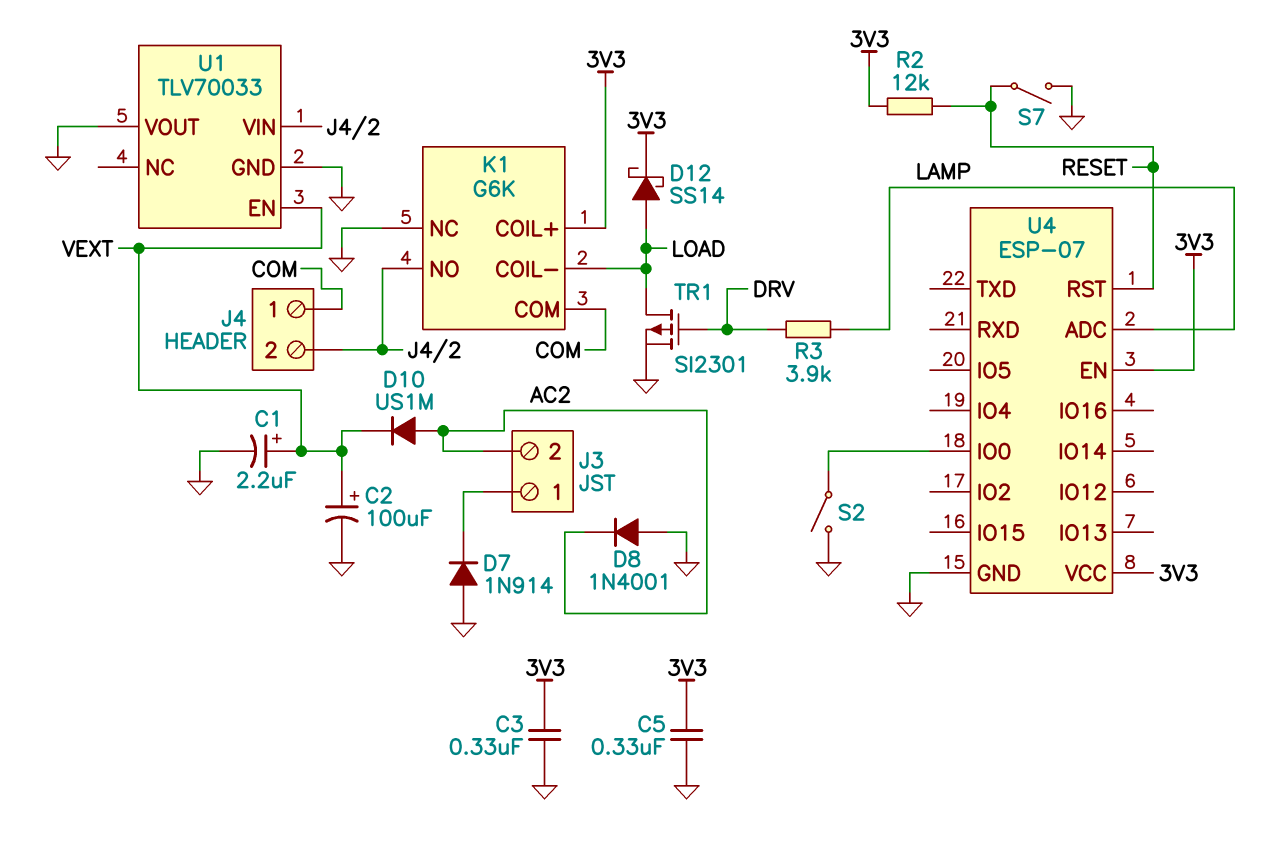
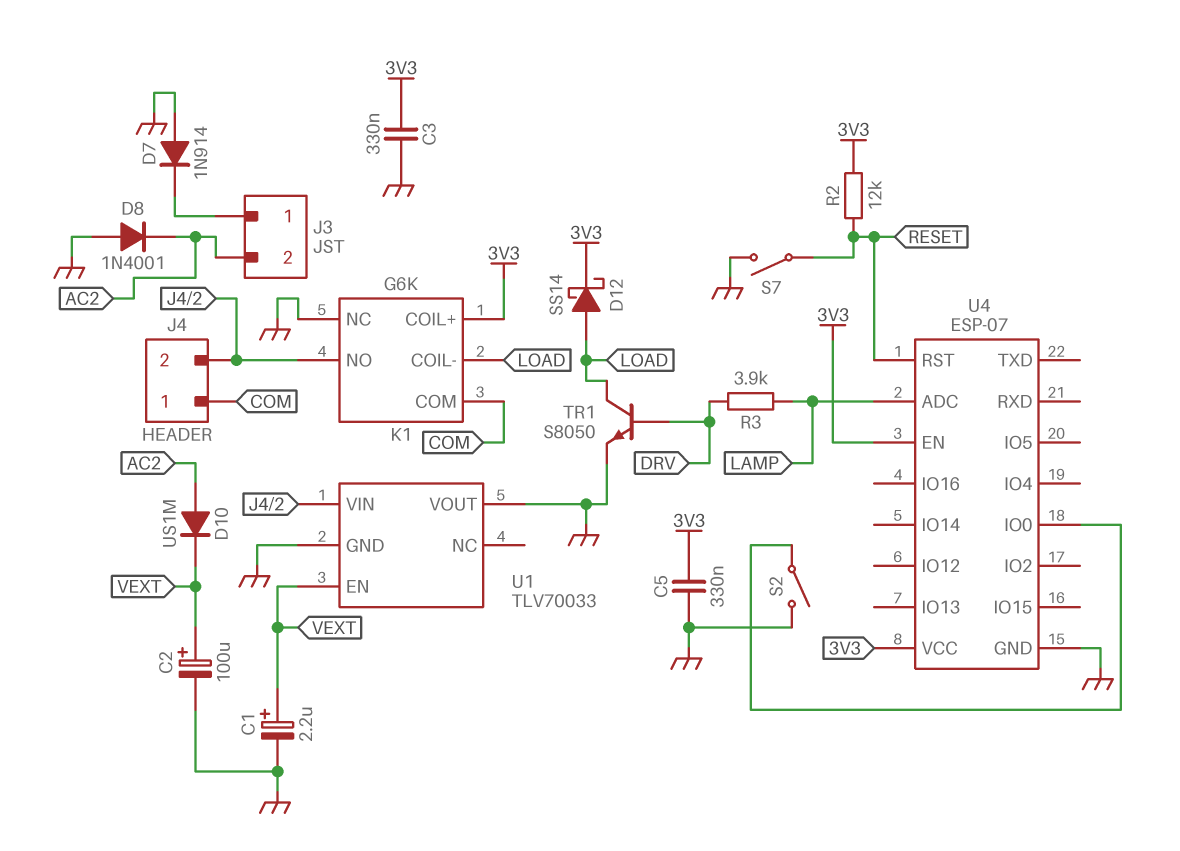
TR1: PMOS SI2301 (G DRV, D LOAD, S GND) -> NPN S8050 (B DRV, C LOAD, E GND)

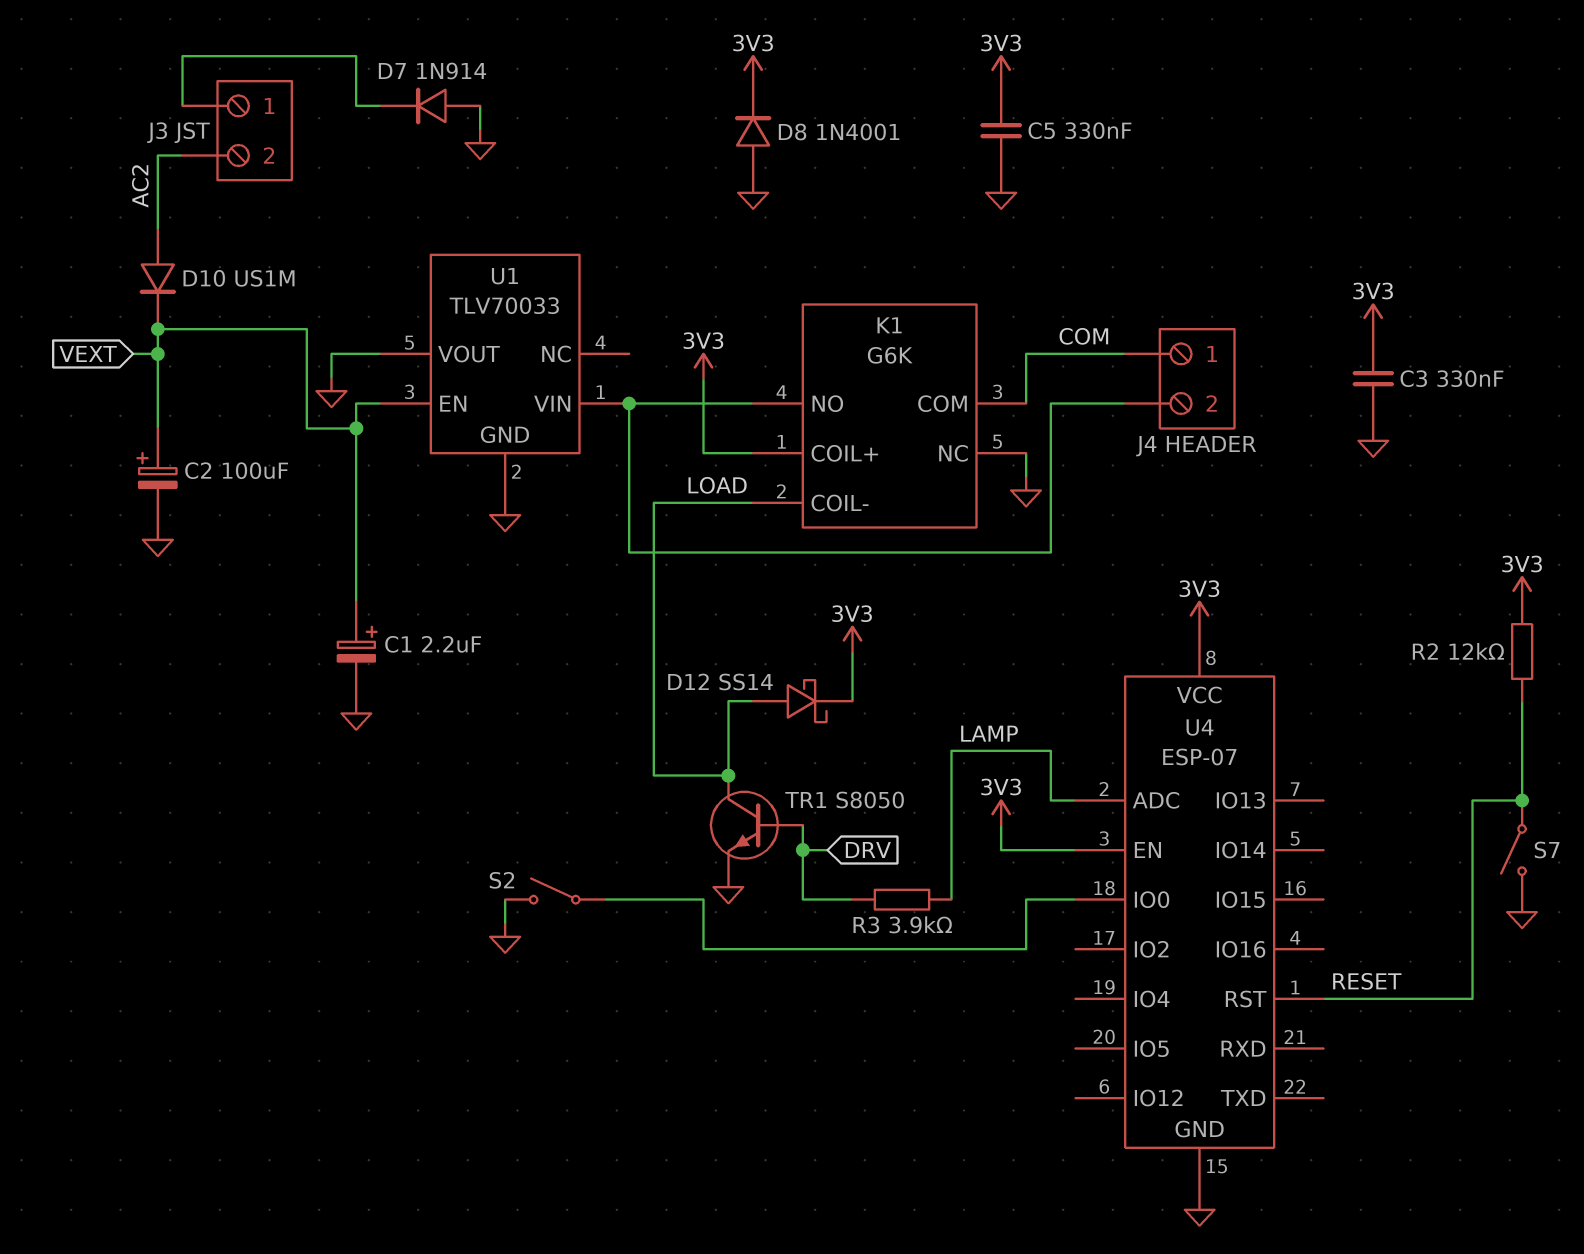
D8: diode 1N4001 (A GND, K AC2) -> diode 1N4001 (A GND, K 3V3)

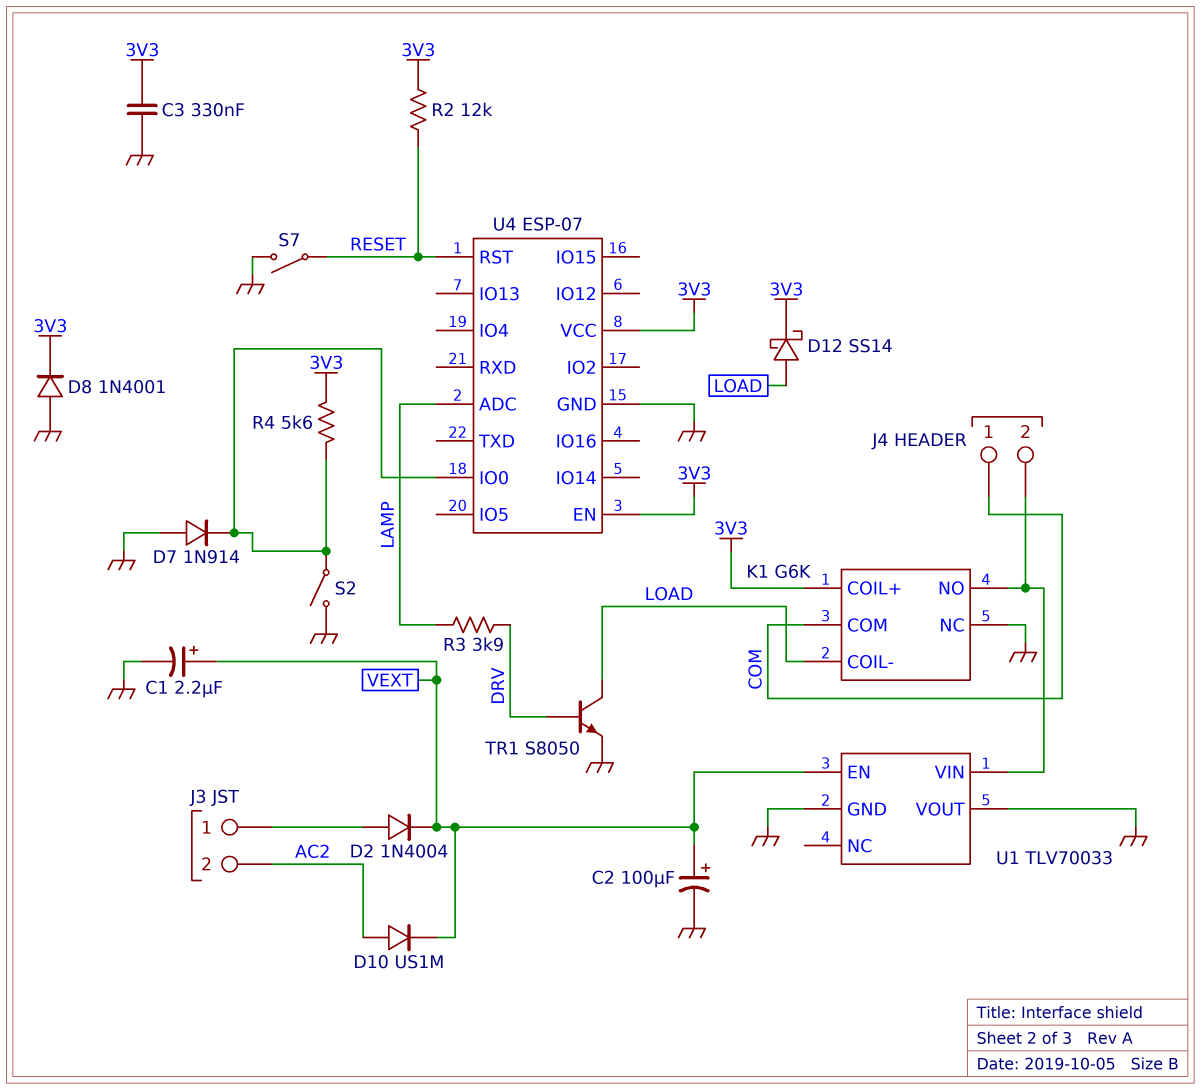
C5: 330nF (3V3, GND) -> none
D2: none -> diode 1N4004 (A J3/1, K VEXT)
D7: diode 1N914 (A GND, K J3/1) -> diode 1N914 (A GND, K U4/IO0)
R4: none -> 5.6k (3V3, U4/IO0)

